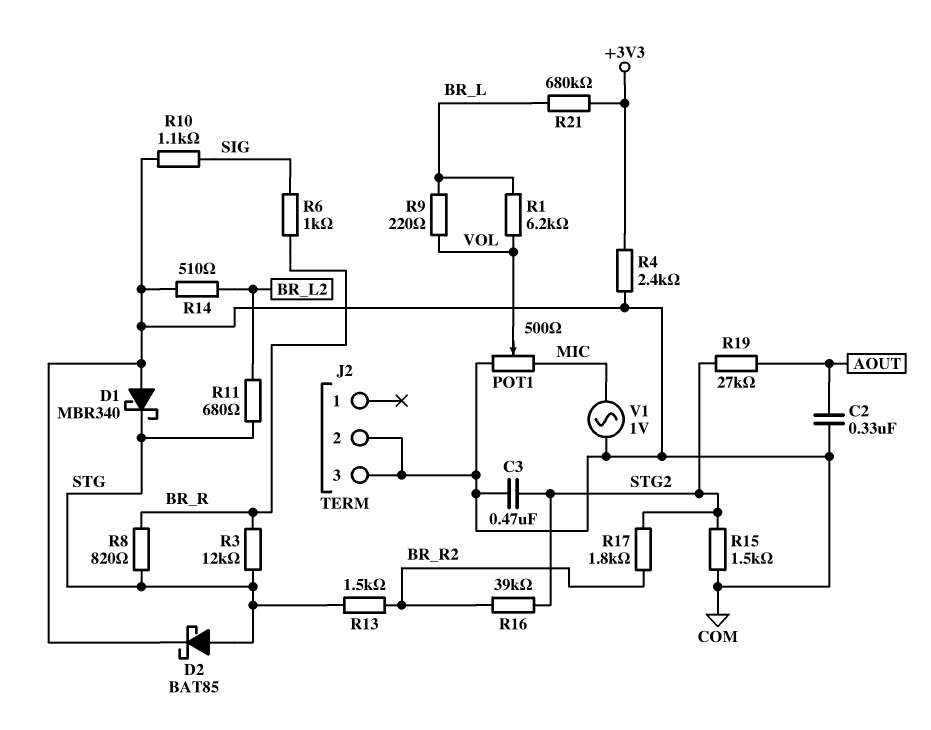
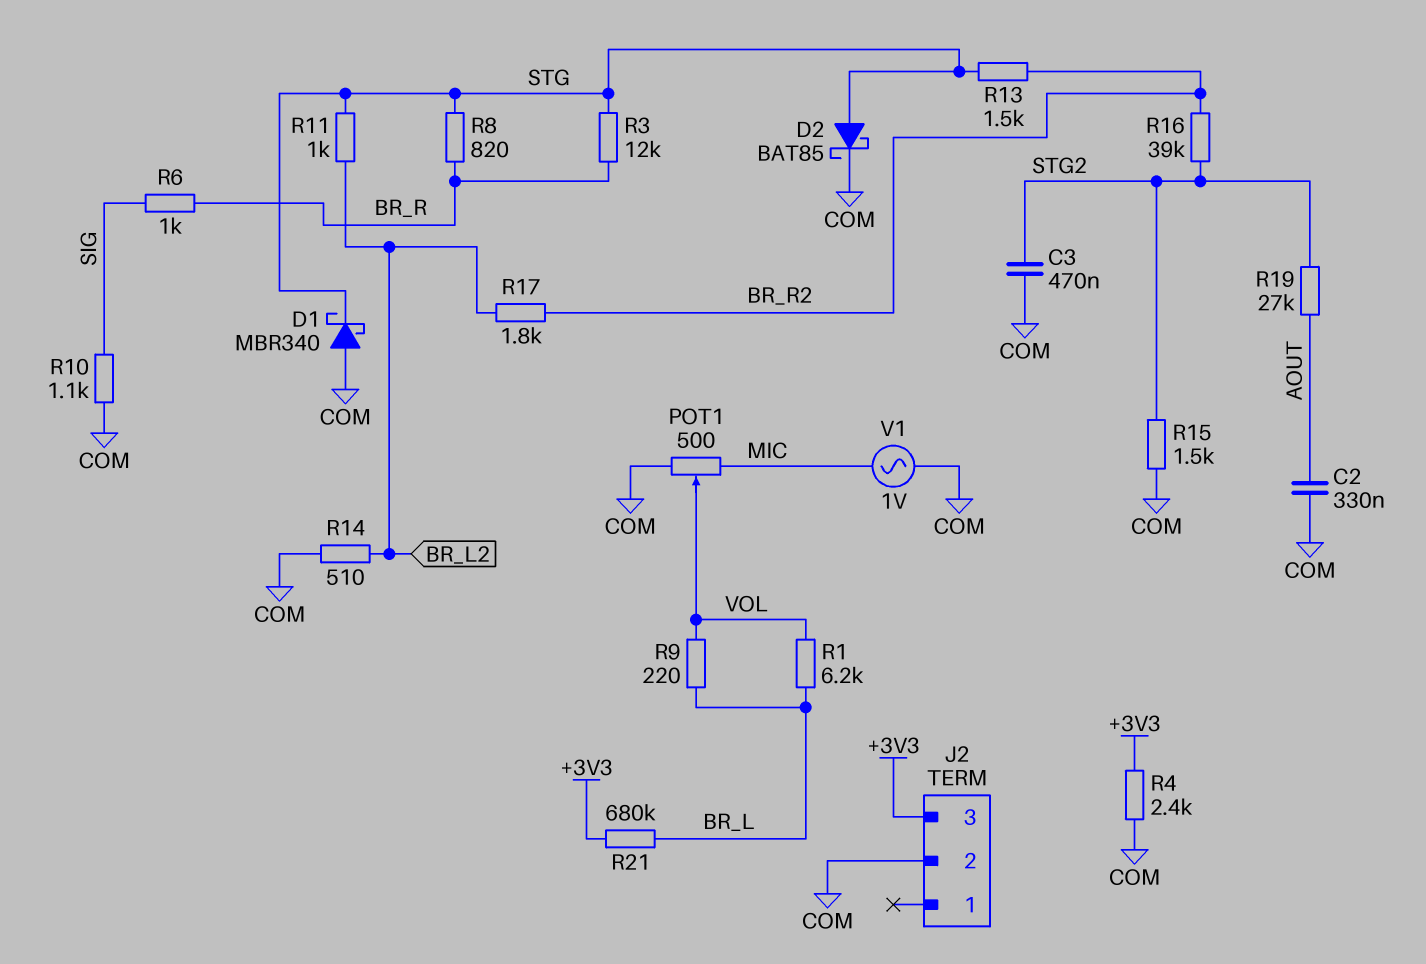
J2 pin 3: COM -> +3V3
R11: 680 (BR_L2, STG) -> 1k (BR_L2, STG)
R17: 1.8k (BR_R2, STG2) -> 1.8k (BR_L2, BR_R2)

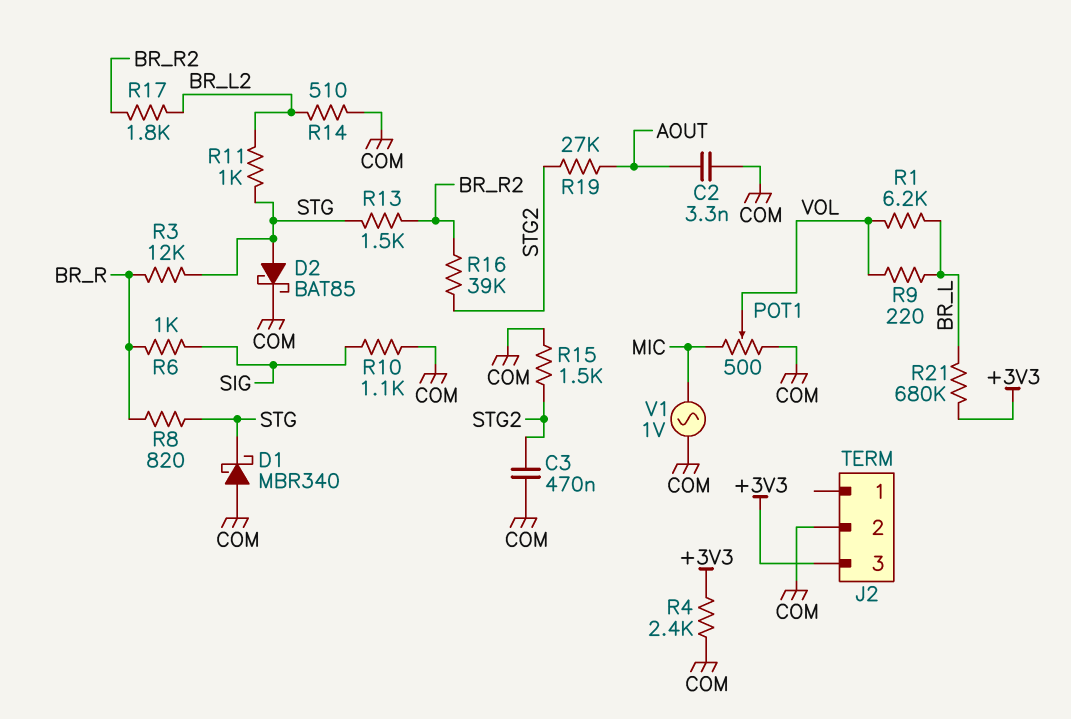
C2: 330nF (AOUT, COM) -> 3.3nF (AOUT, COM)

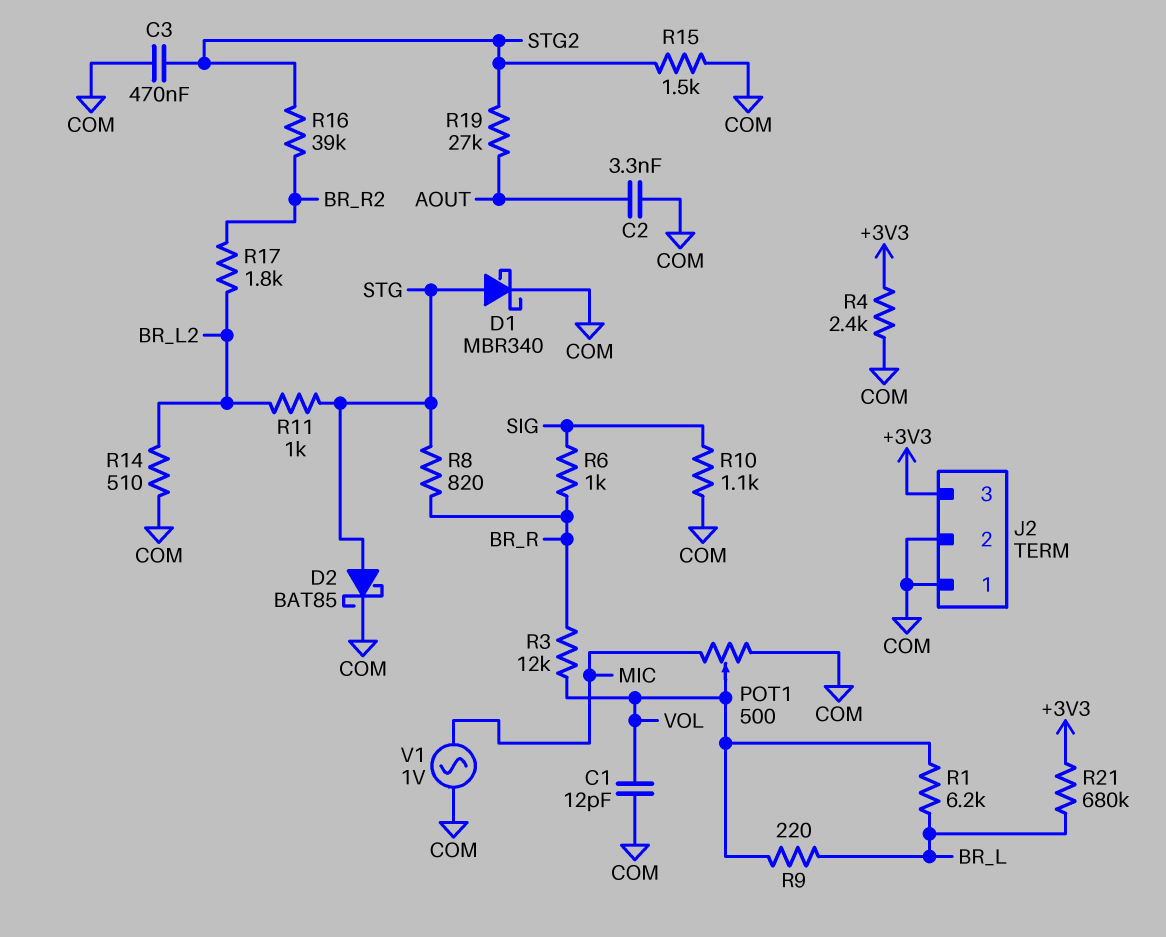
C1: none -> 12pF (COM, VOL)
D1: schottky MBR340 (A COM, K STG) -> schottky MBR340 (A STG, K COM)
J2 pin 1: none -> COM
R3: 12k (BR_R, STG) -> 12k (BR_R, VOL)
R13: 1.5k (BR_R2, STG) -> none

